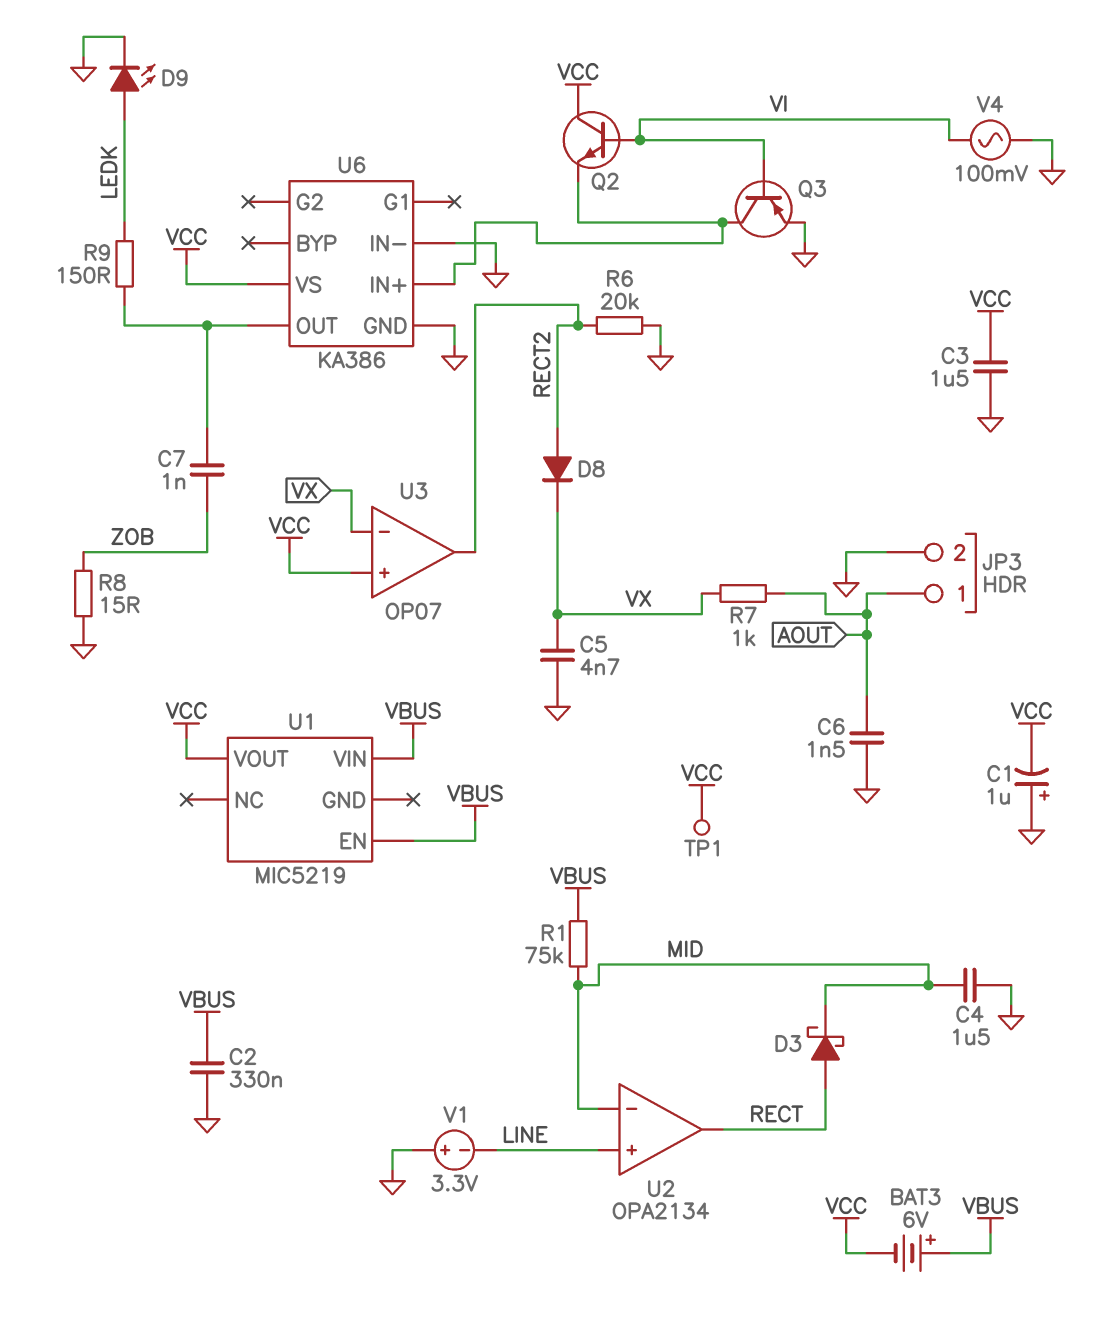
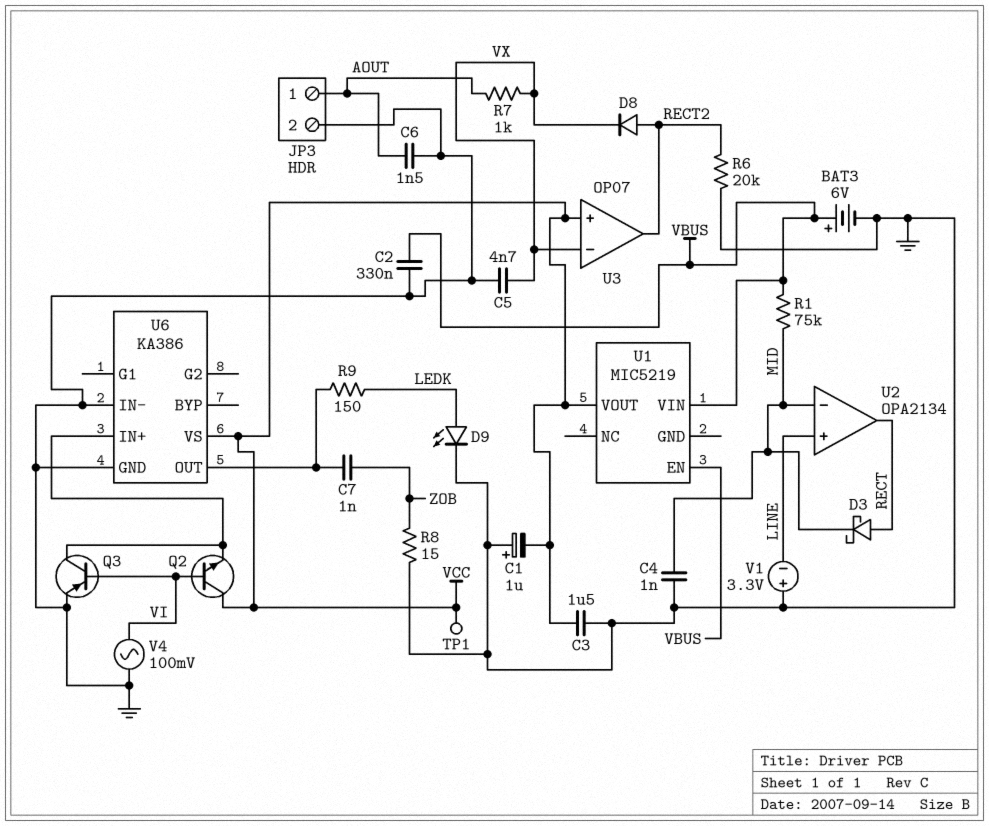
BAT3: 6V (plus VBUS, minus VCC) -> 6V (plus VBUS, minus GND)
C4: 1.5uF (GND, MID) -> 1nF (GND, MID)

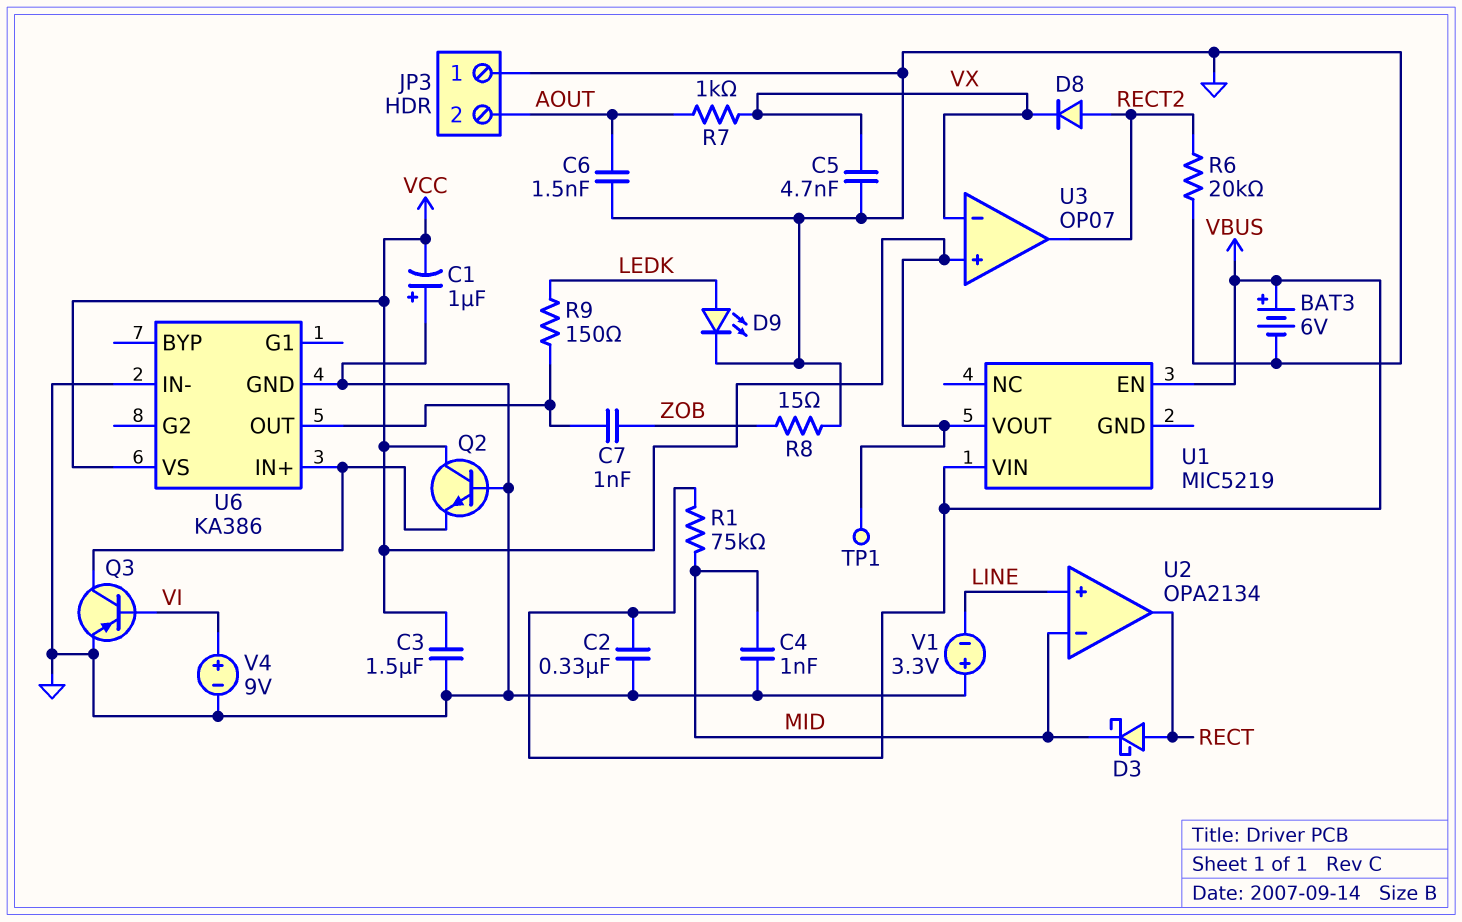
JP3 pin 1: AOUT -> GND
JP3 pin 2: GND -> AOUT
Q2: NPN (B VI, C VCC, E U6/IN+) -> NPN (B GND, C VCC, E U6/IN+)
V4: AC 100mV (GND, VI) -> 9V (plus VI, minus GND)

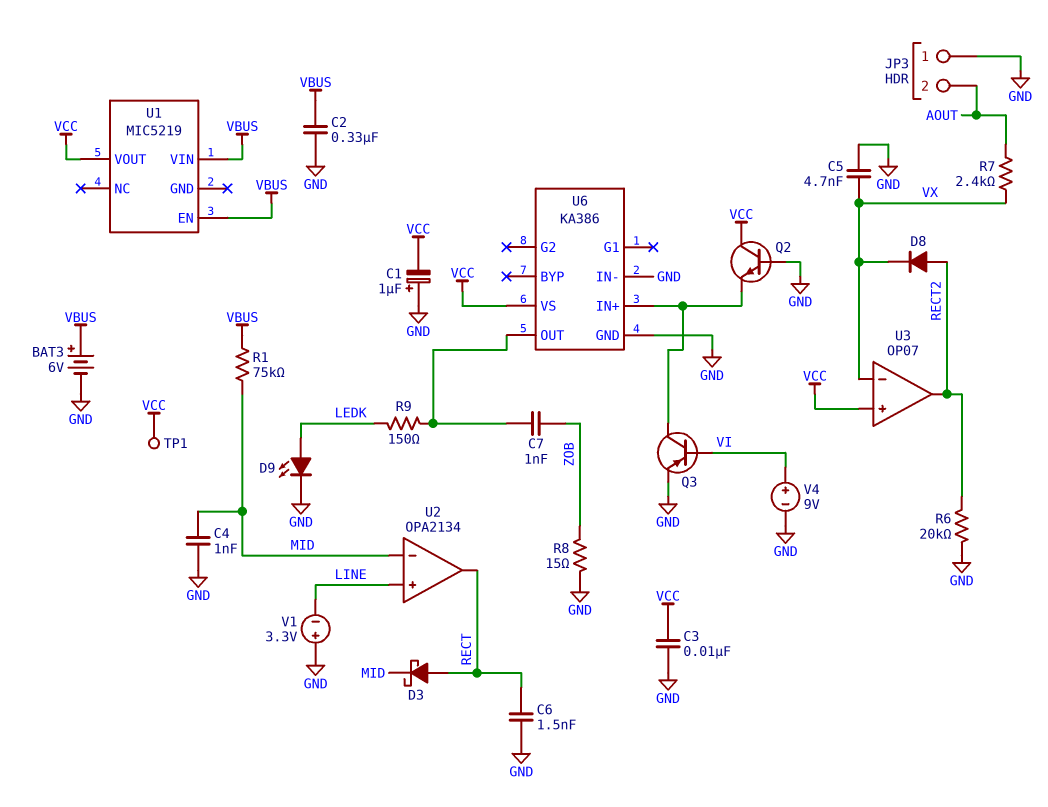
C3: 1.5uF (GND, VCC) -> 10nF (GND, VCC)
C6: 1.5nF (AOUT, GND) -> 1.5nF (GND, RECT)
R7: 1k (AOUT, VX) -> 2.4k (AOUT, VX)

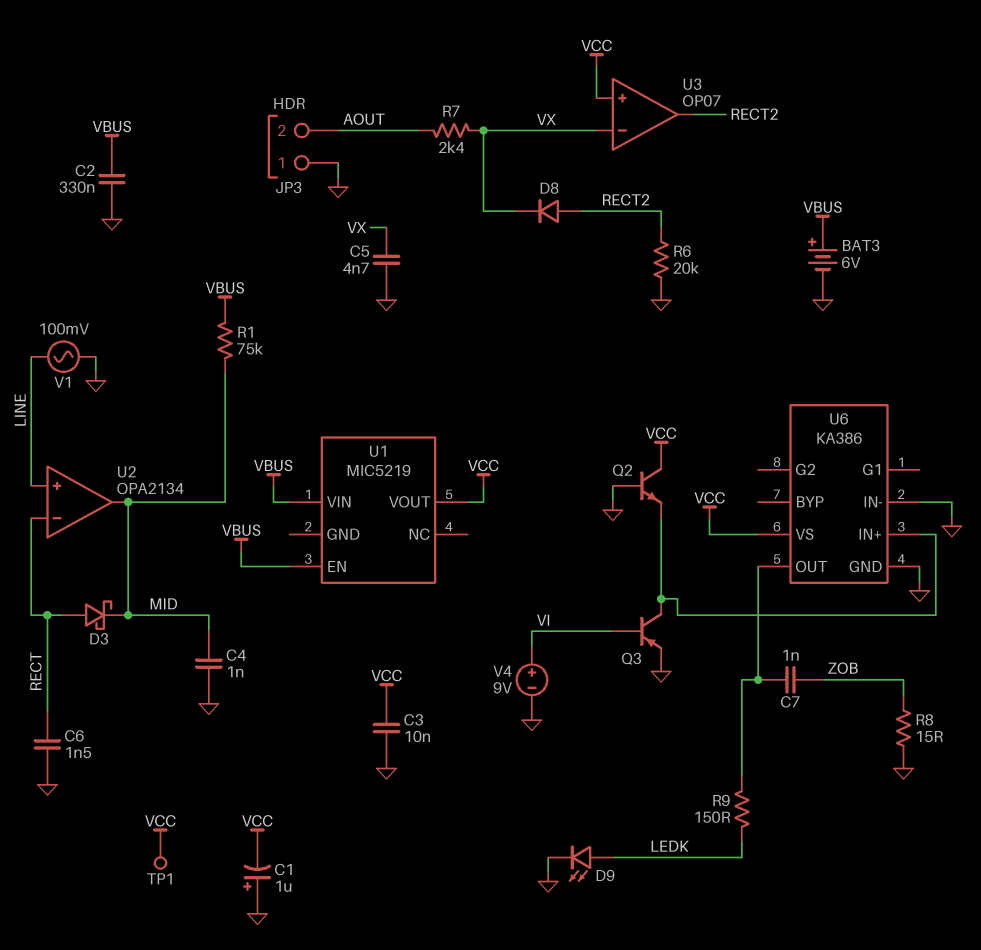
U2 pin in-: MID -> RECT
U2 pin out: RECT -> MID
V1: 3.3V (plus GND, minus LINE) -> AC 100mV (GND, LINE)

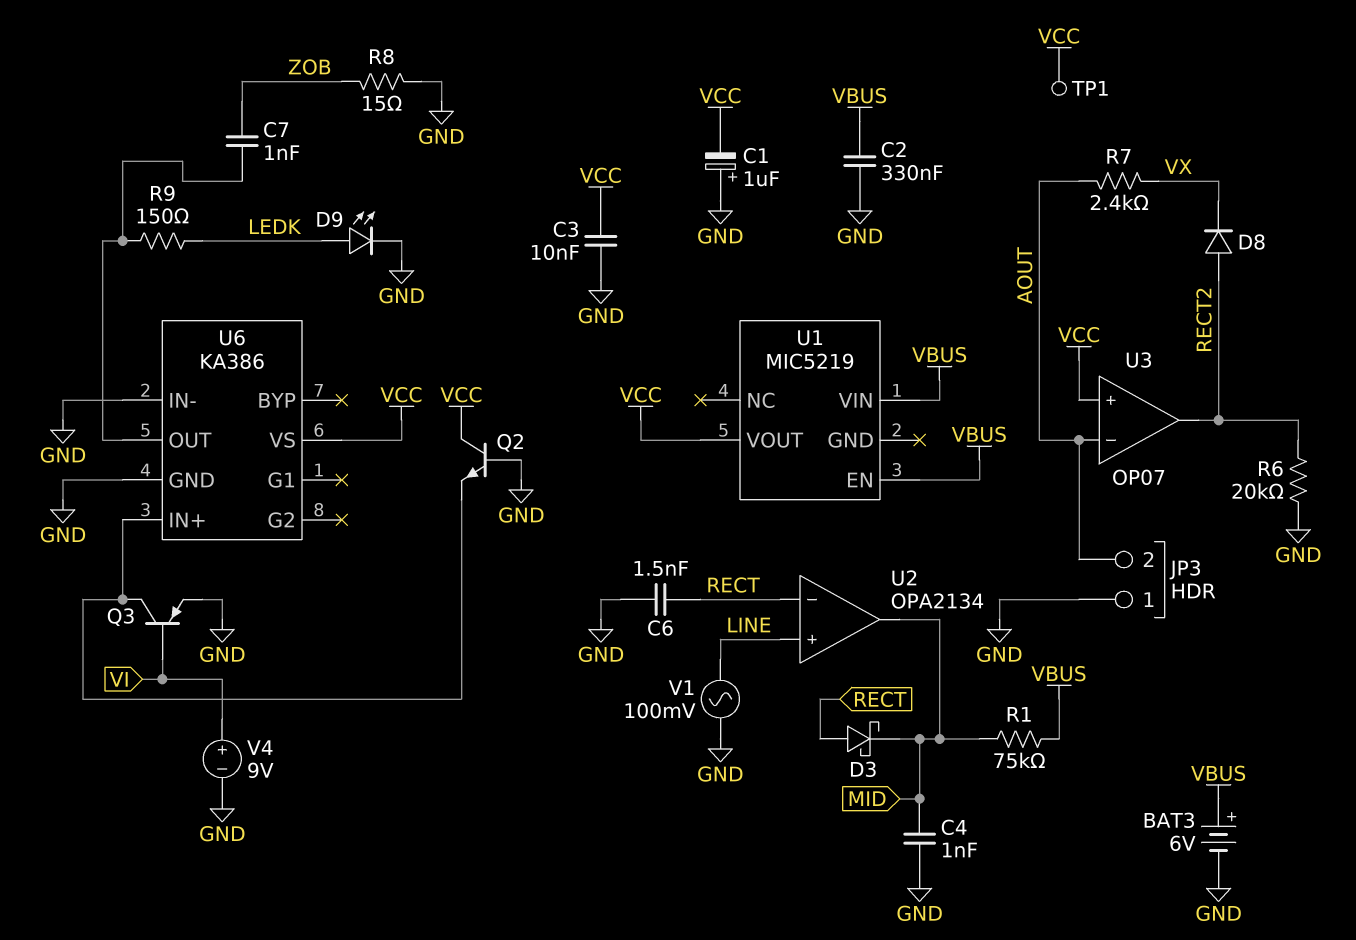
C5: 4.7nF (GND, VX) -> none
U3 pin in-: VX -> AOUT

